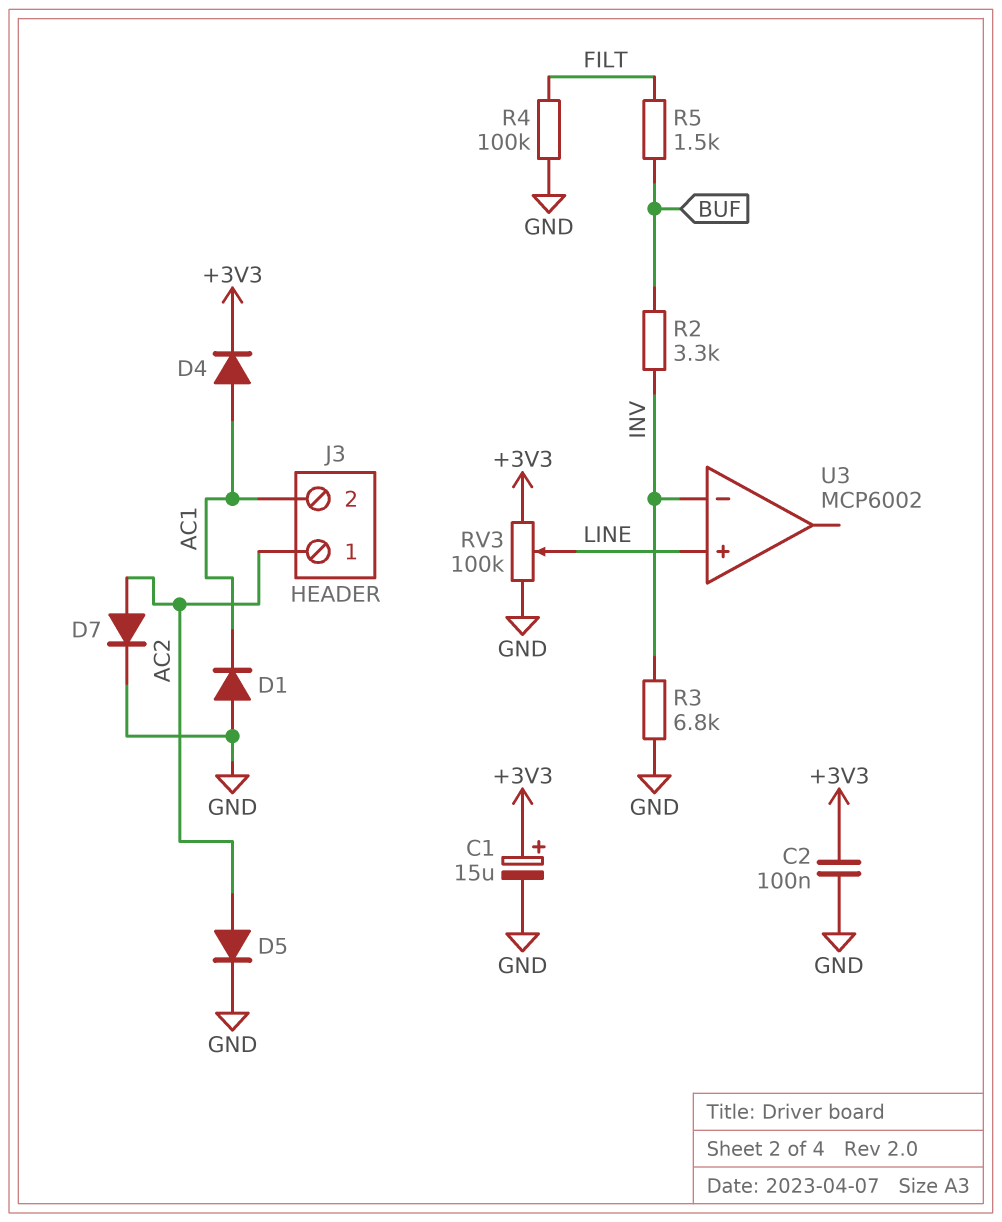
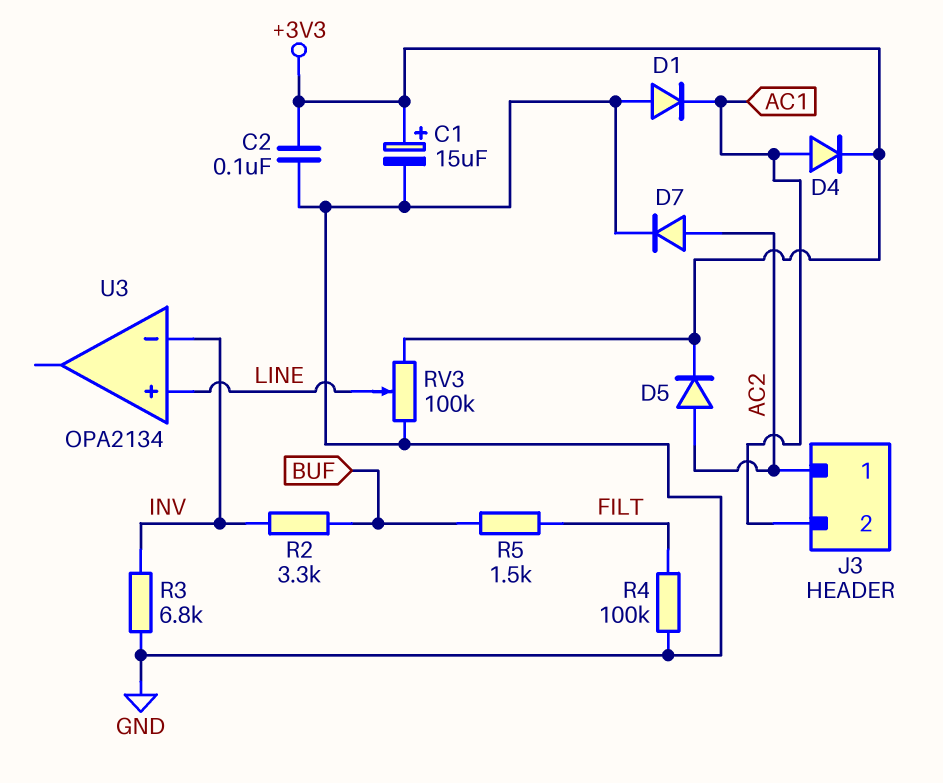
D5: diode (A AC2, K GND) -> diode (A AC2, K +3V3)
U3: MCP6002 -> OPA2134

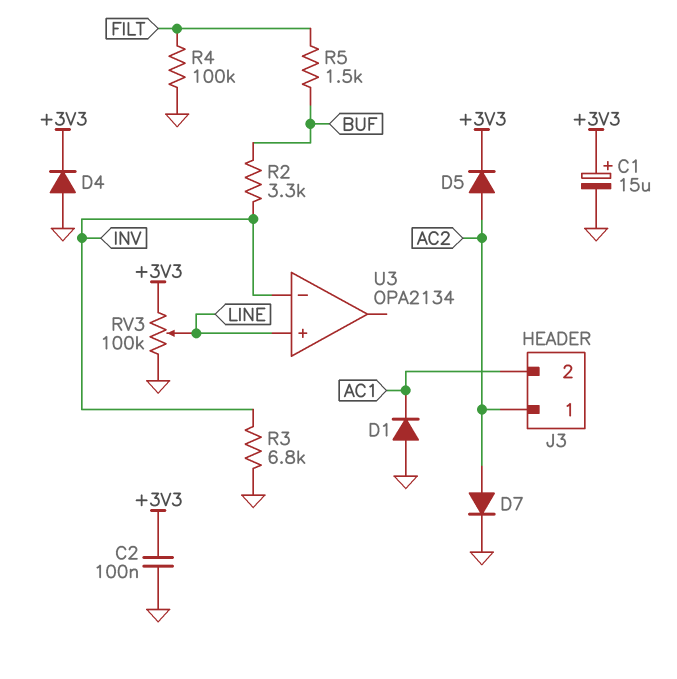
D4: diode (A AC1, K +3V3) -> diode (A GND, K +3V3)

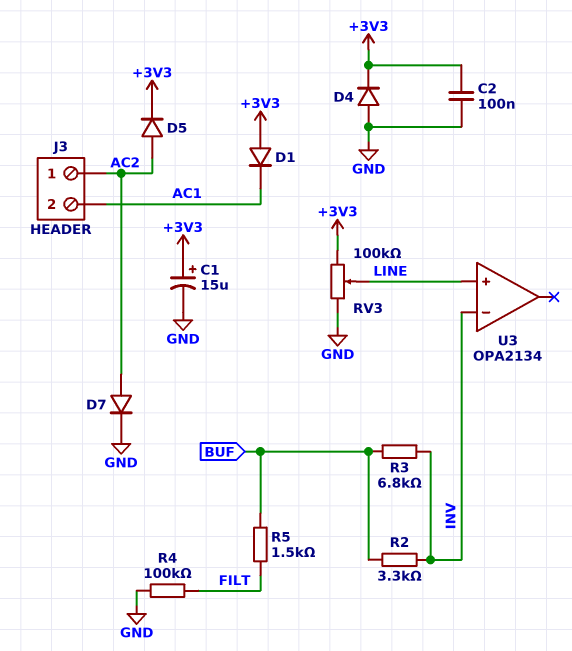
D1: diode (A GND, K AC1) -> diode (A +3V3, K AC1)
R3: 6.8k (GND, INV) -> 6.8k (BUF, INV)

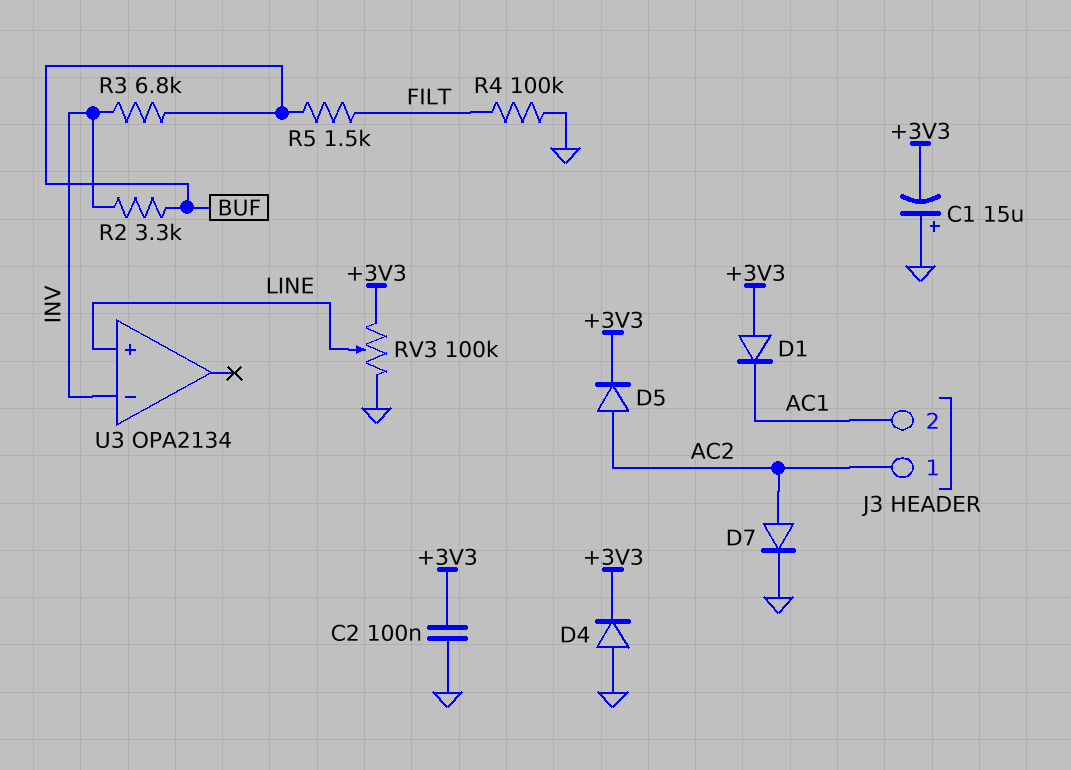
C1: 15uF (plus +3V3, minus GND) -> 15uF (plus GND, minus +3V3)

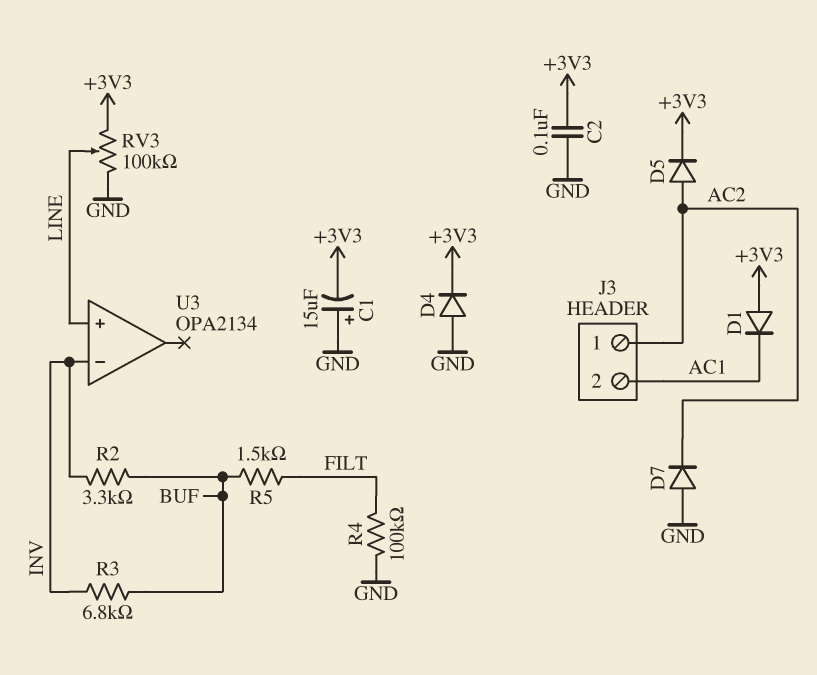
D7: diode (A AC2, K GND) -> diode (A GND, K AC2)

